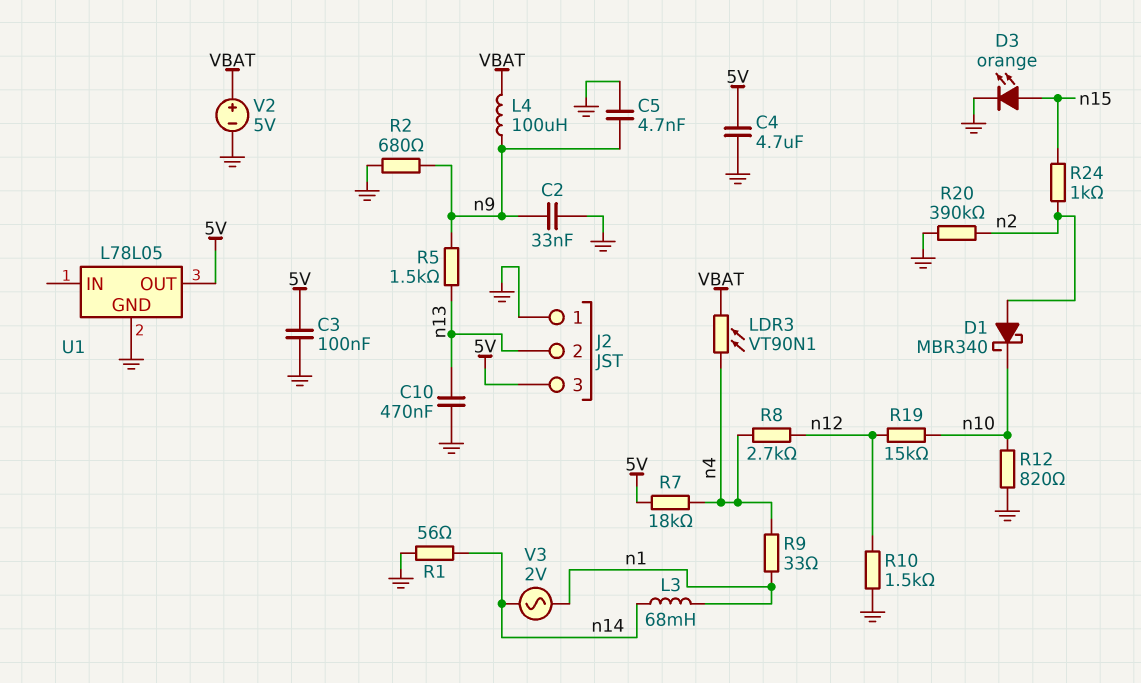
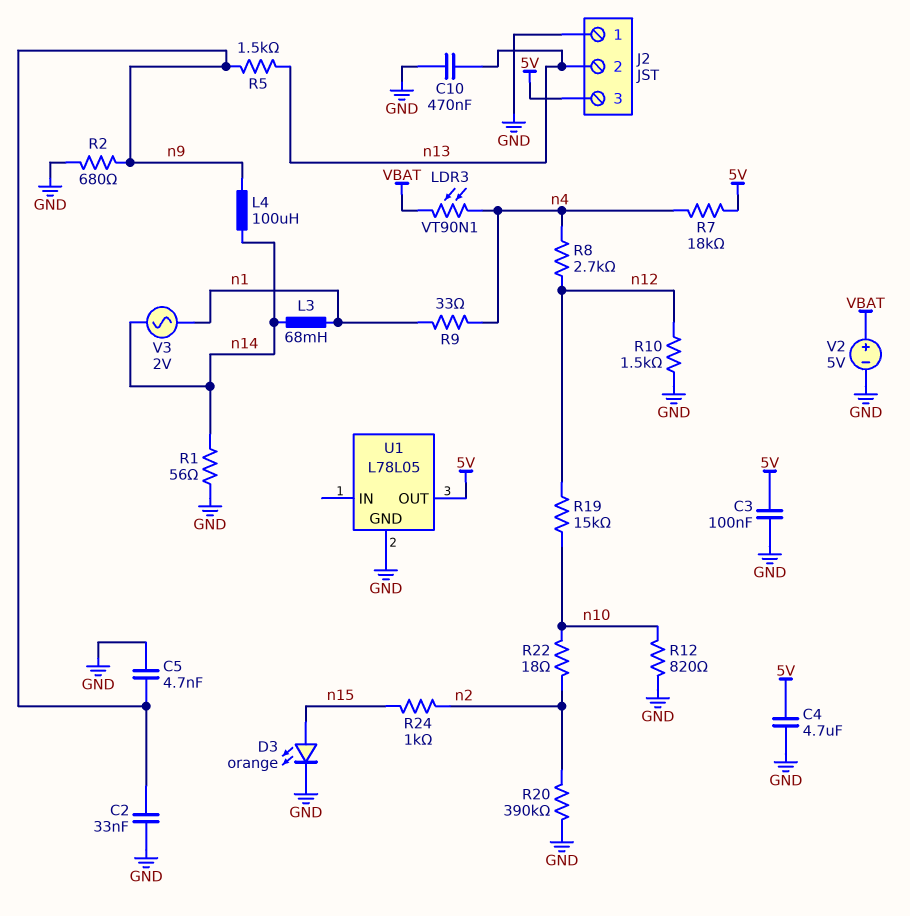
D1: schottky MBR340 (A n2, K n10) -> none
L4: 100uH (VBAT, n9) -> 100uH (n9, n14)
R22: none -> 18 (n2, n10)

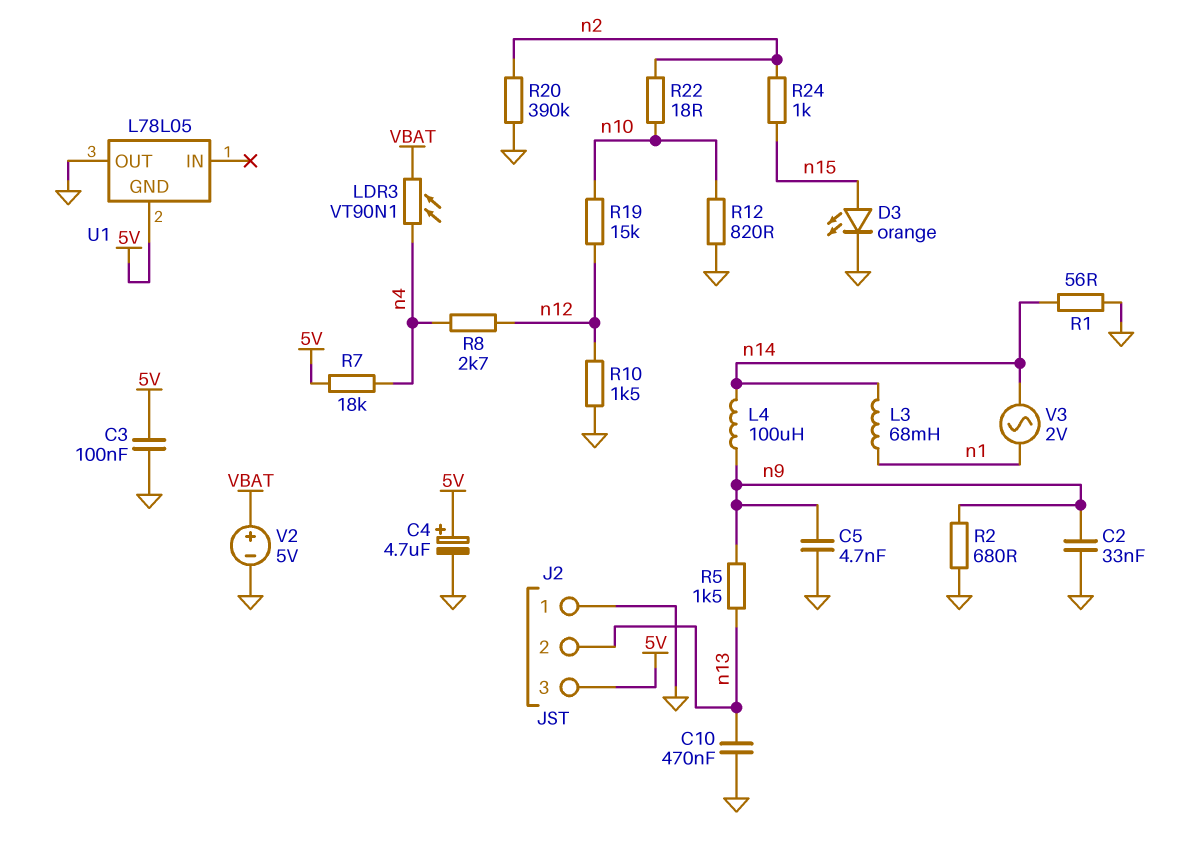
C4: 4.7uF (5V, GND) -> 4.7uF (plus 5V, minus GND)
R9: 33 (n1, n4) -> none
U1 pin GND: GND -> 5V
U1 pin OUT: 5V -> GND

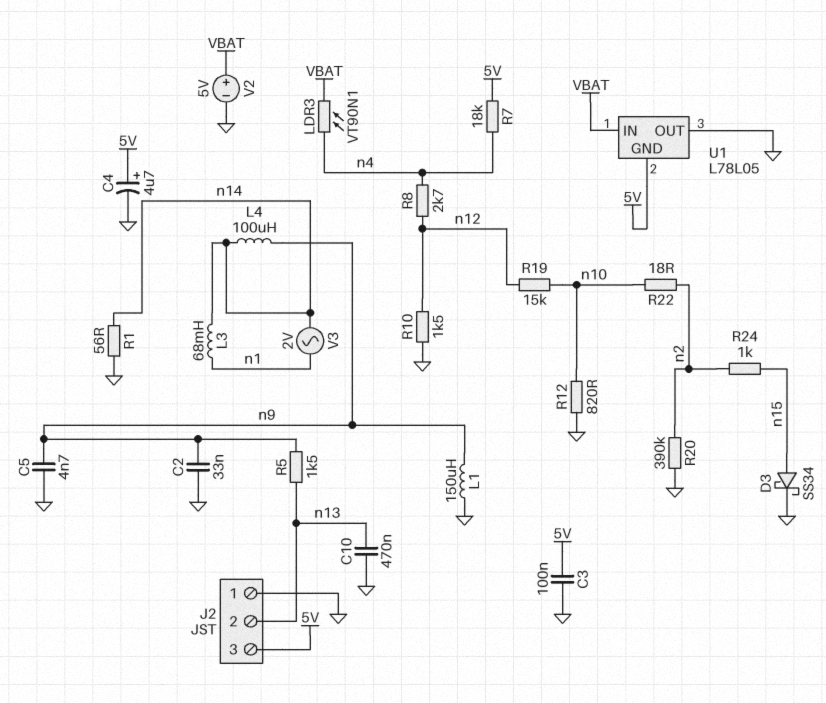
D3: LED orange (A n15, K GND) -> schottky SS34 (A n15, K GND)
L1: none -> 150uH (GND, n9)
R2: 680 (GND, n9) -> none
U1 pin IN: none -> VBAT

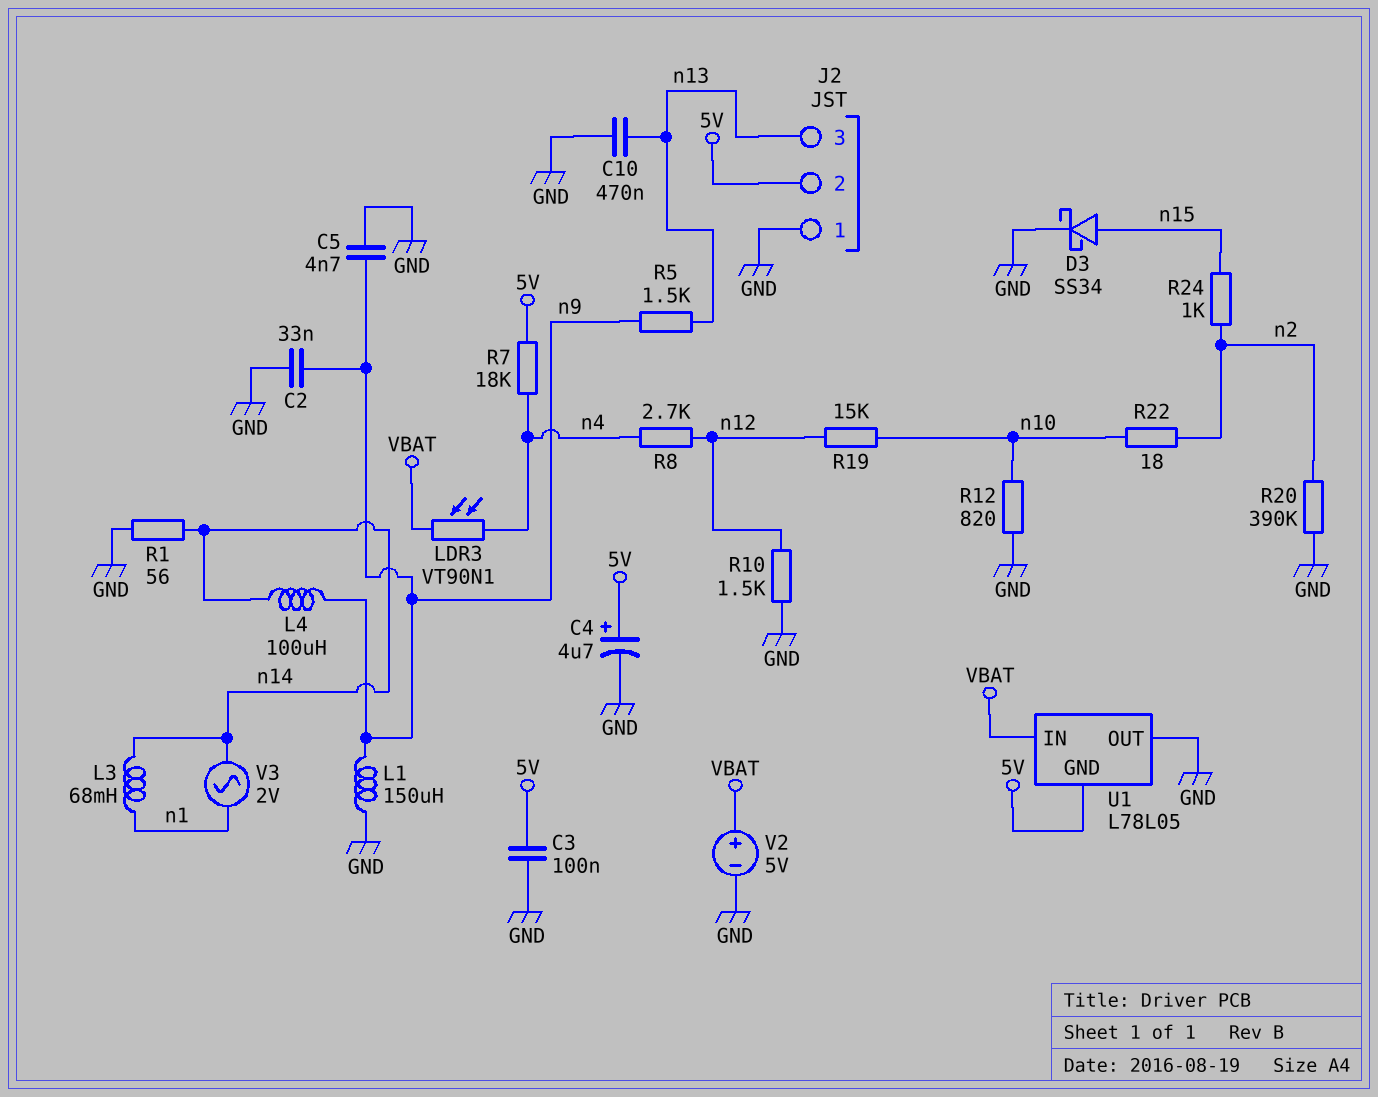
J2 pin 2: n13 -> 5V
J2 pin 3: 5V -> n13

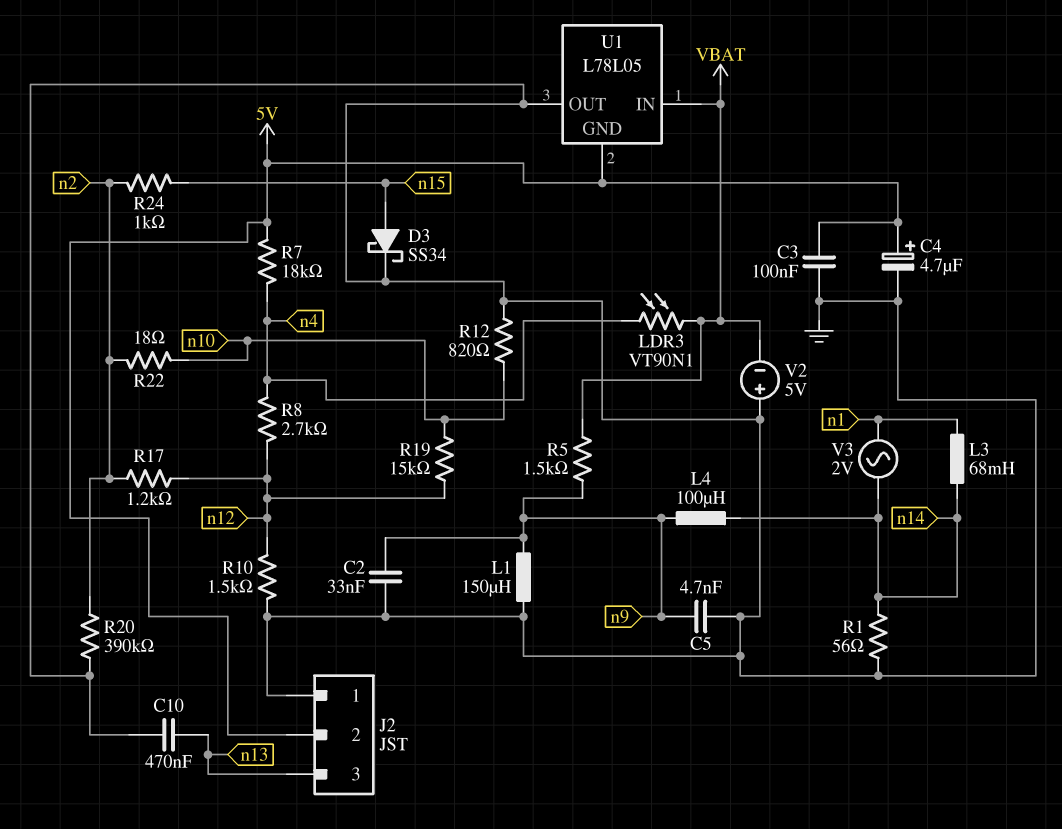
R5: 1.5k (n9, n13) -> 1.5k (VBAT, n9)
R17: none -> 1.2k (n2, n12)
V2: 5V (plus VBAT, minus GND) -> 5V (plus GND, minus VBAT)

